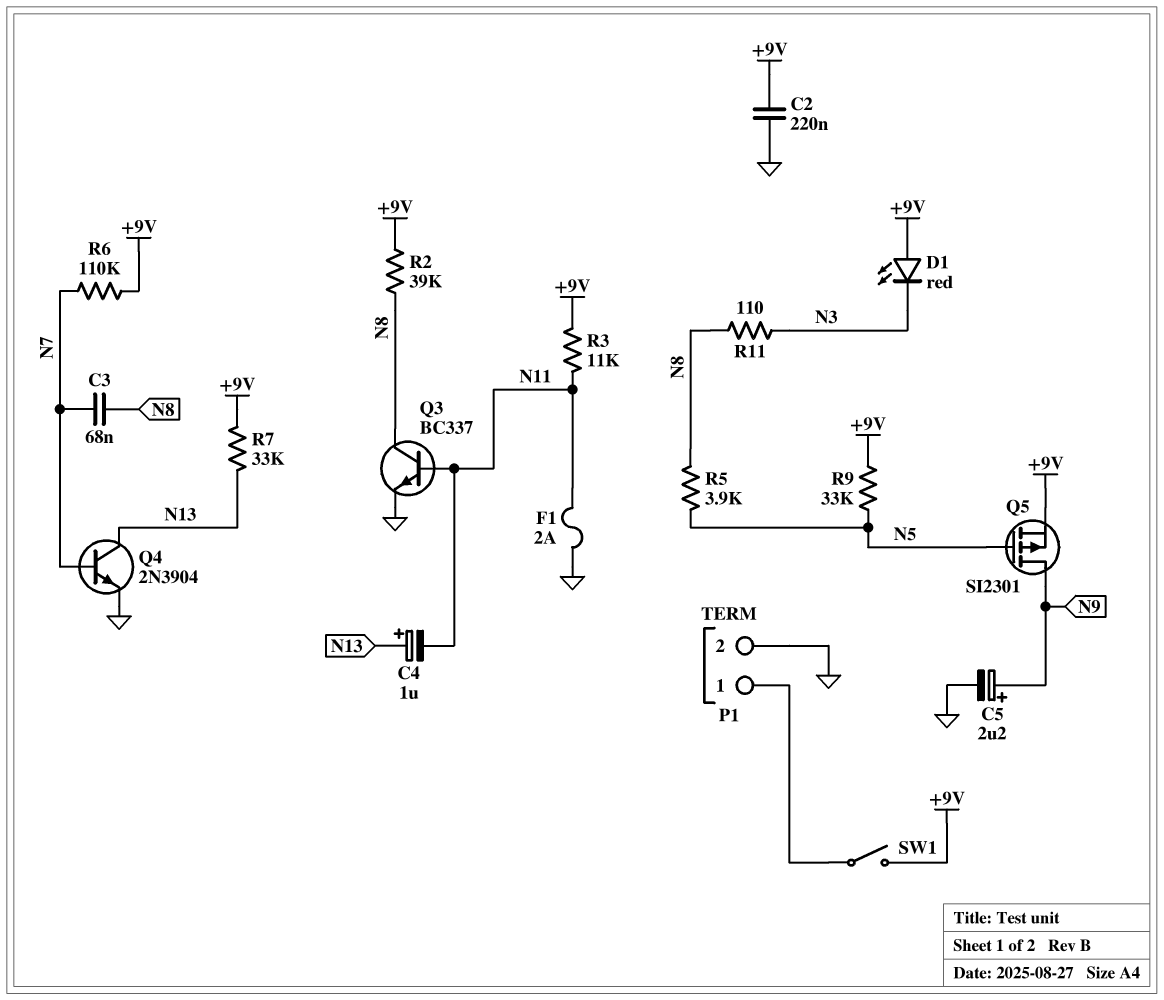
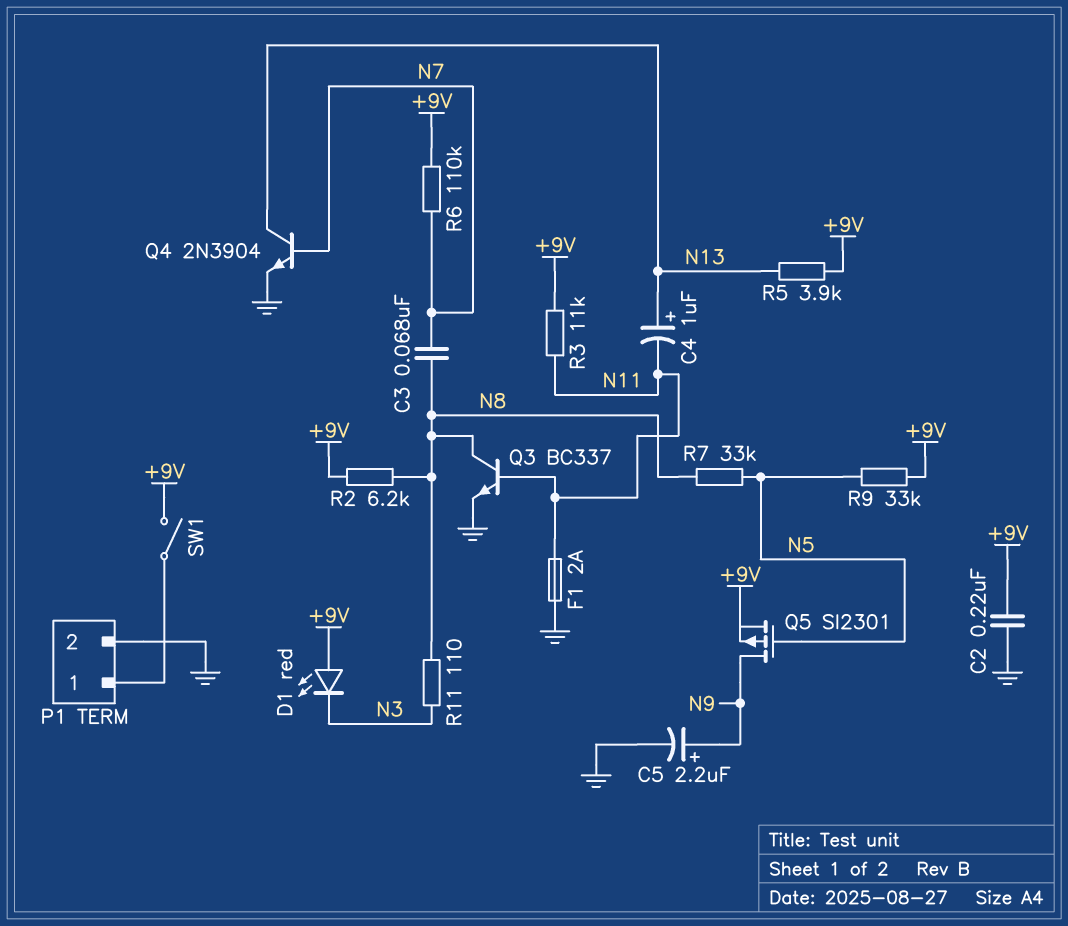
R2: 39k (+9V, N8) -> 6.2k (+9V, N8)
R5: 3.9k (N5, N8) -> 3.9k (+9V, N13)
R7: 33k (+9V, N13) -> 33k (N5, N8)

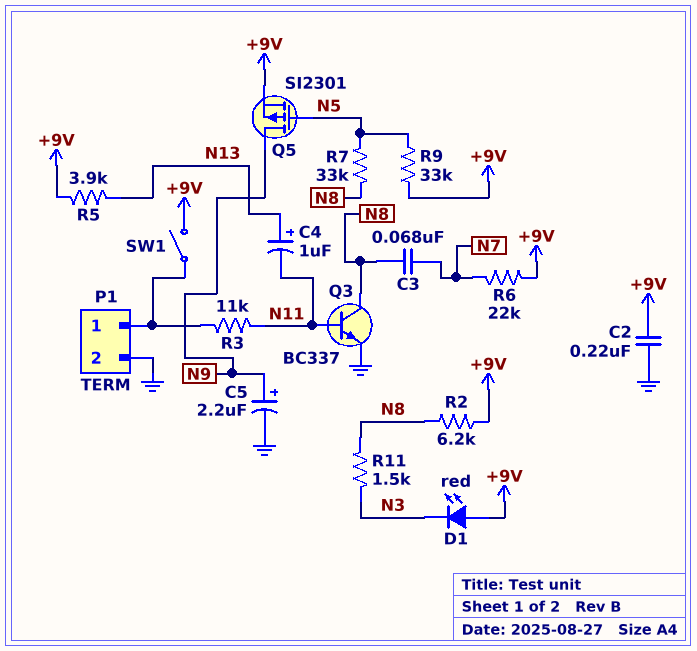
F1: 2A (GND, N11) -> none
Q4: NPN 2N3904 (B N7, C N13, E GND) -> none
R3: 11k (+9V, N11) -> 11k (N11, P1/1)
R6: 110k (+9V, N7) -> 22k (+9V, N7)
R11: 110 (N3, N8) -> 1.5k (N3, N8)

